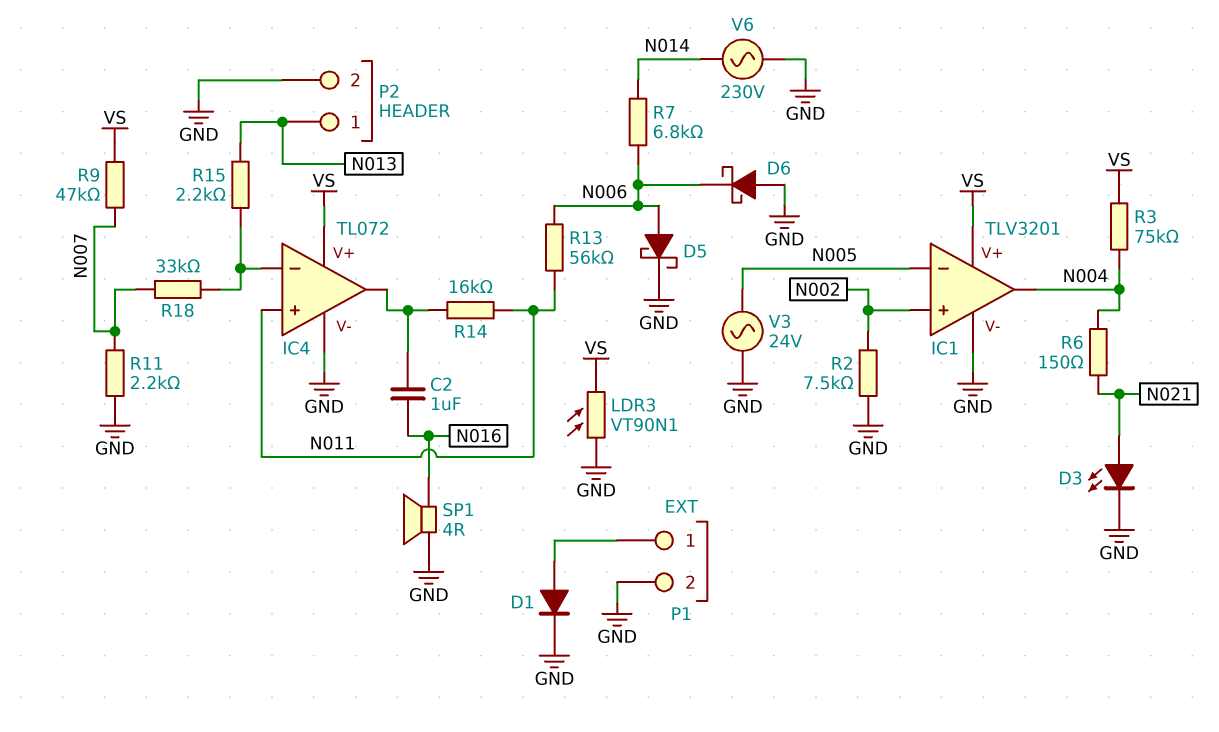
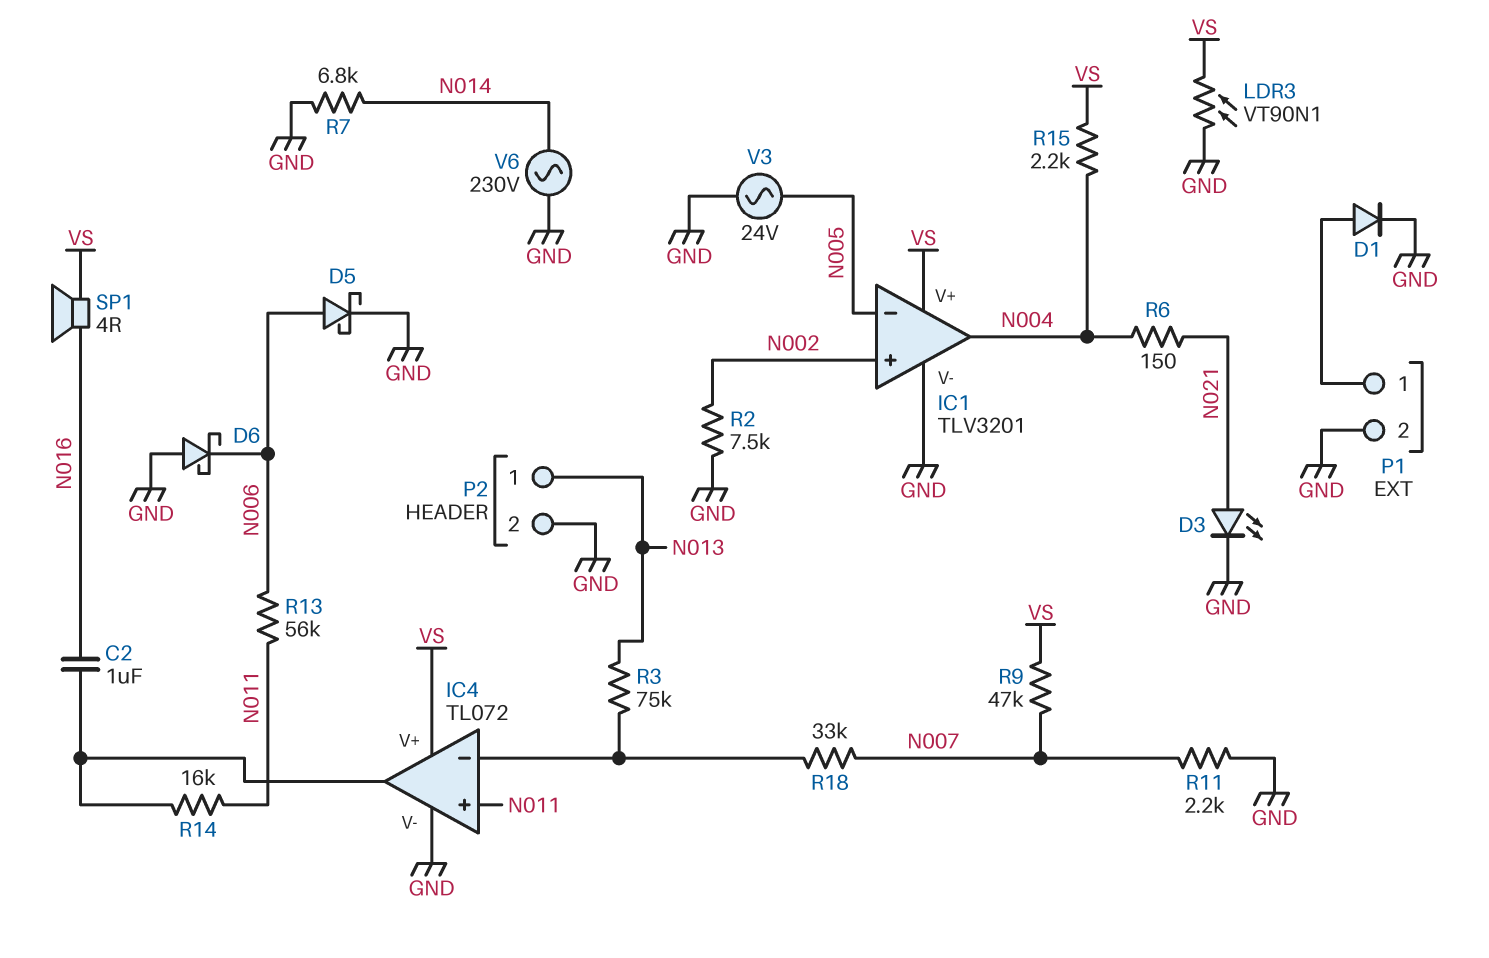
R3: 75k (N004, VS) -> 75k (IC4/in-, N013)
R7: 6.8k (N006, N014) -> 6.8k (GND, N014)
R15: 2.2k (IC4/in-, N013) -> 2.2k (N004, VS)
SP1: speaker 4R (GND, N016) -> speaker 4R (N016, VS)

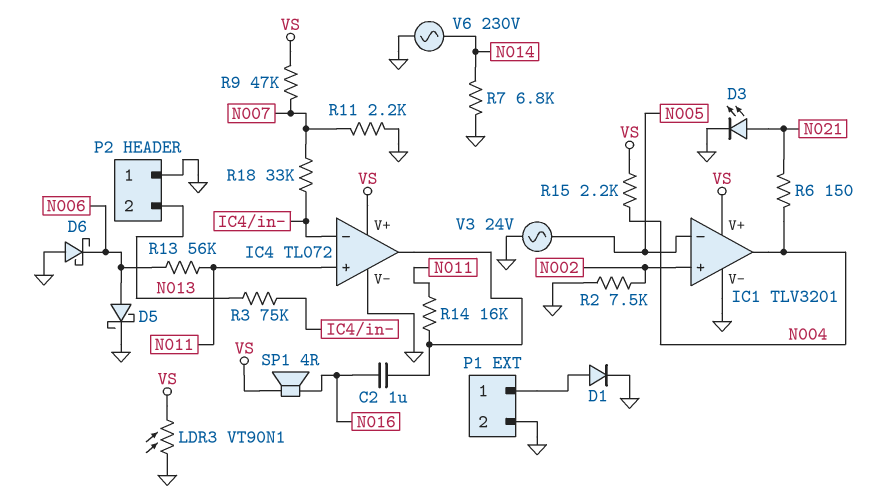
P2 pin 1: N013 -> GND
P2 pin 2: GND -> N013

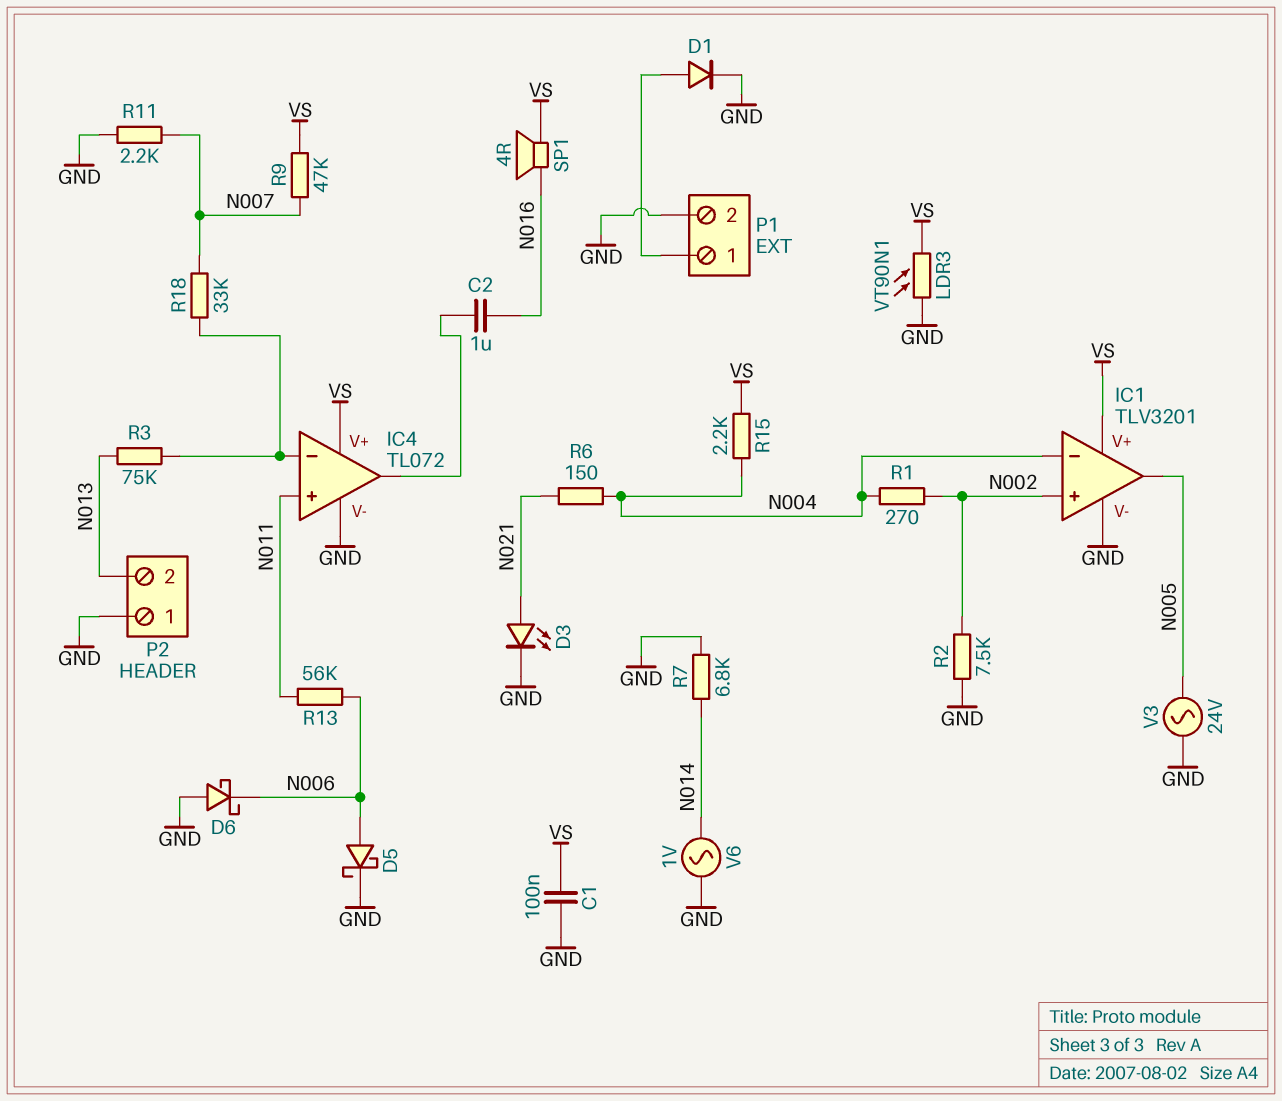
C1: none -> 100nF (GND, VS)
IC1 pin in-: N005 -> N004
IC1 pin out: N004 -> N005
R1: none -> 270 (N002, N004)
R14: 16k (IC4/out, N011) -> none
V6: AC 230V (GND, N014) -> AC 1V (GND, N014)

